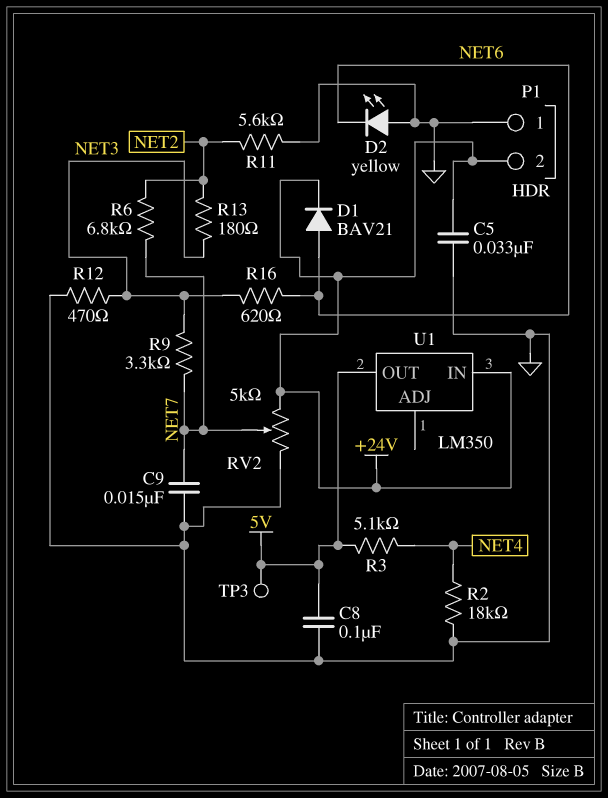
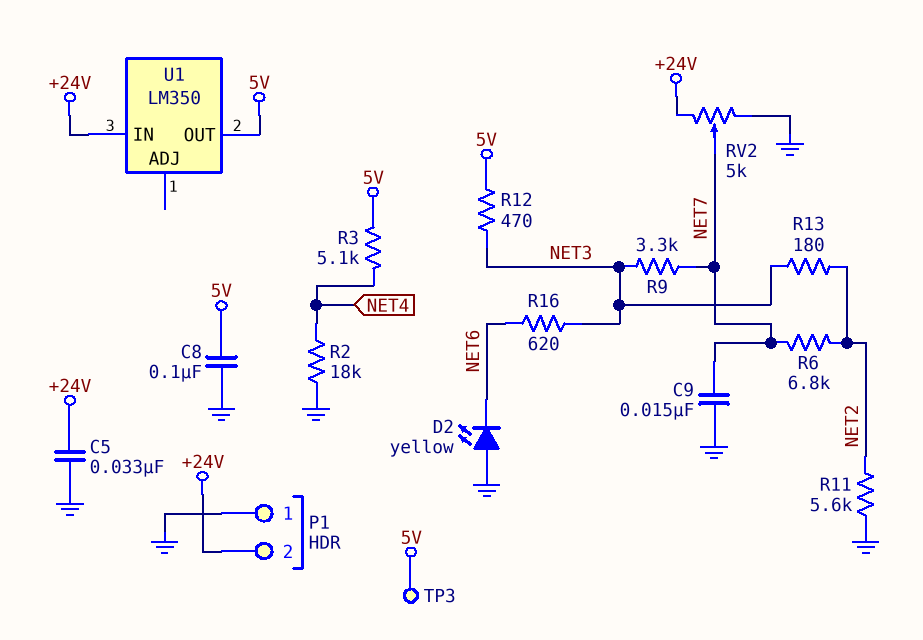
D1: diode BAV21 (A NET6, K +24V) -> none
R12: 470 (GND, NET3) -> 470 (5V, NET3)

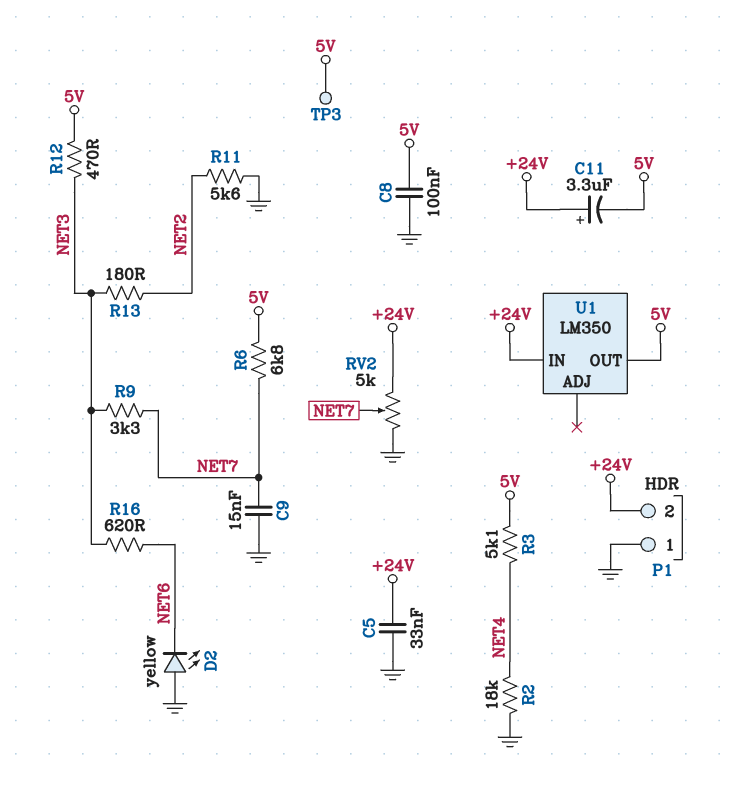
C11: none -> 3.3uF (plus +24V, minus 5V)
R6: 6.8k (NET2, NET7) -> 6.8k (5V, NET7)

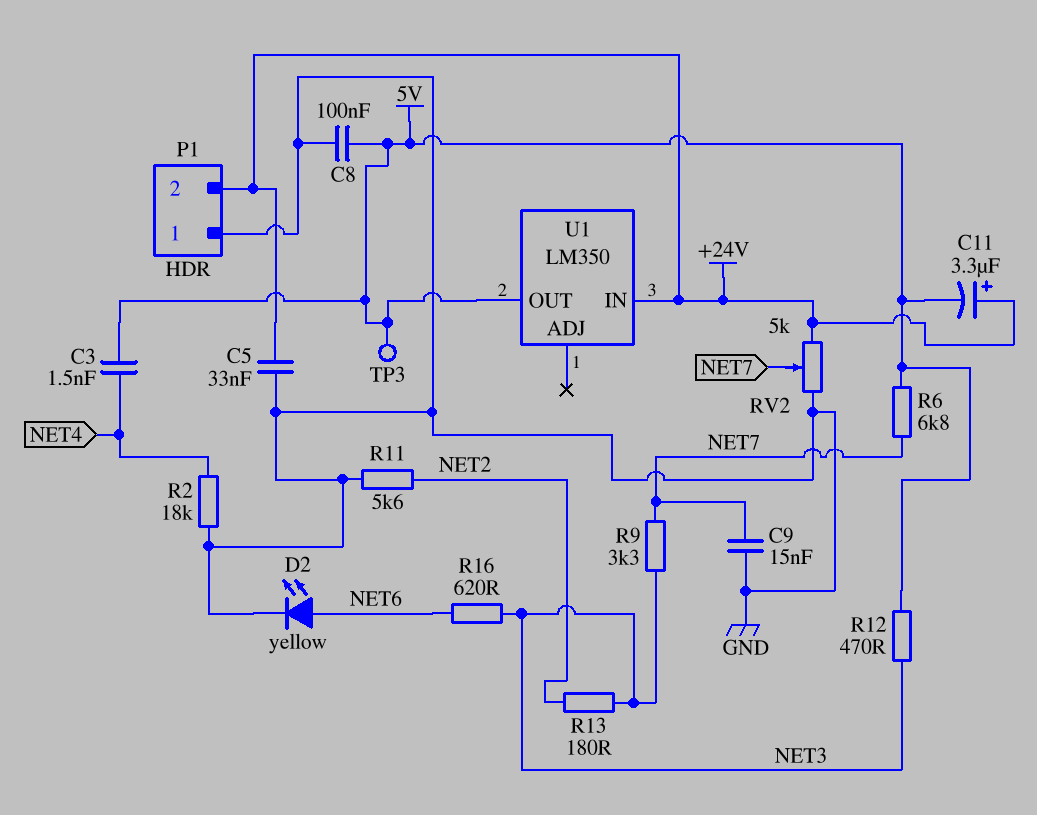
C3: none -> 1.5nF (5V, NET4)
D2: LED yellow (A GND, K NET6) -> LED yellow (A NET6, K GND)
R3: 5.1k (5V, NET4) -> none

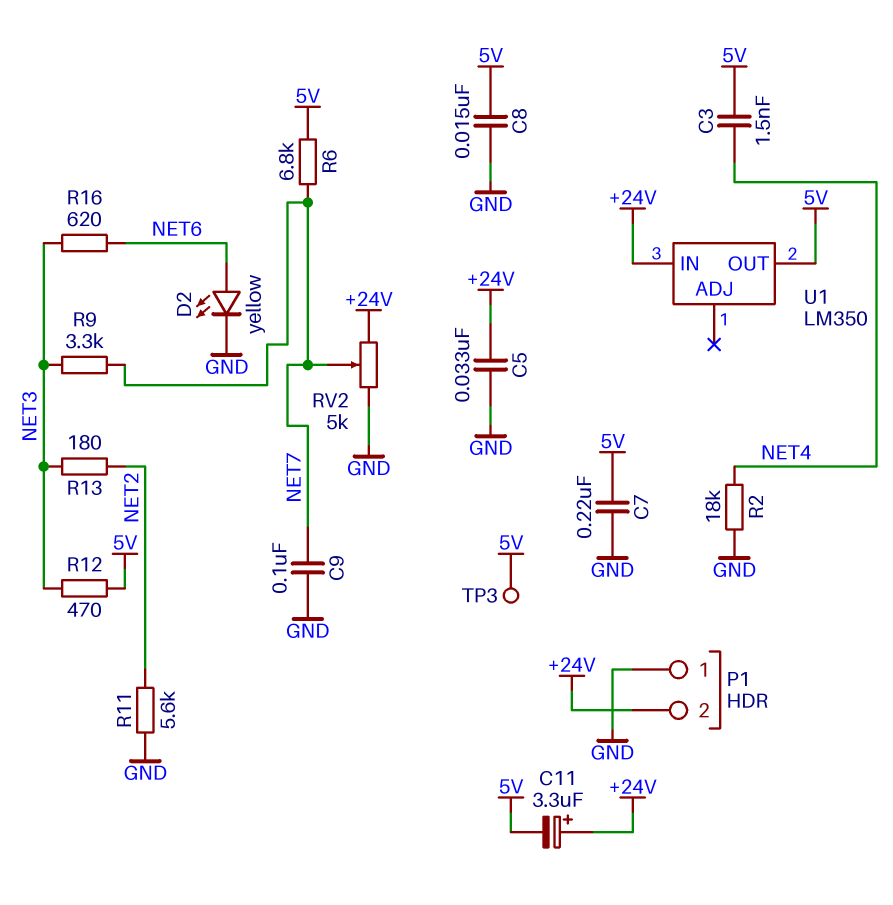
C7: none -> 220nF (5V, GND)
C8: 100nF (5V, GND) -> 15nF (5V, GND)
C9: 15nF (GND, NET7) -> 100nF (GND, NET7)

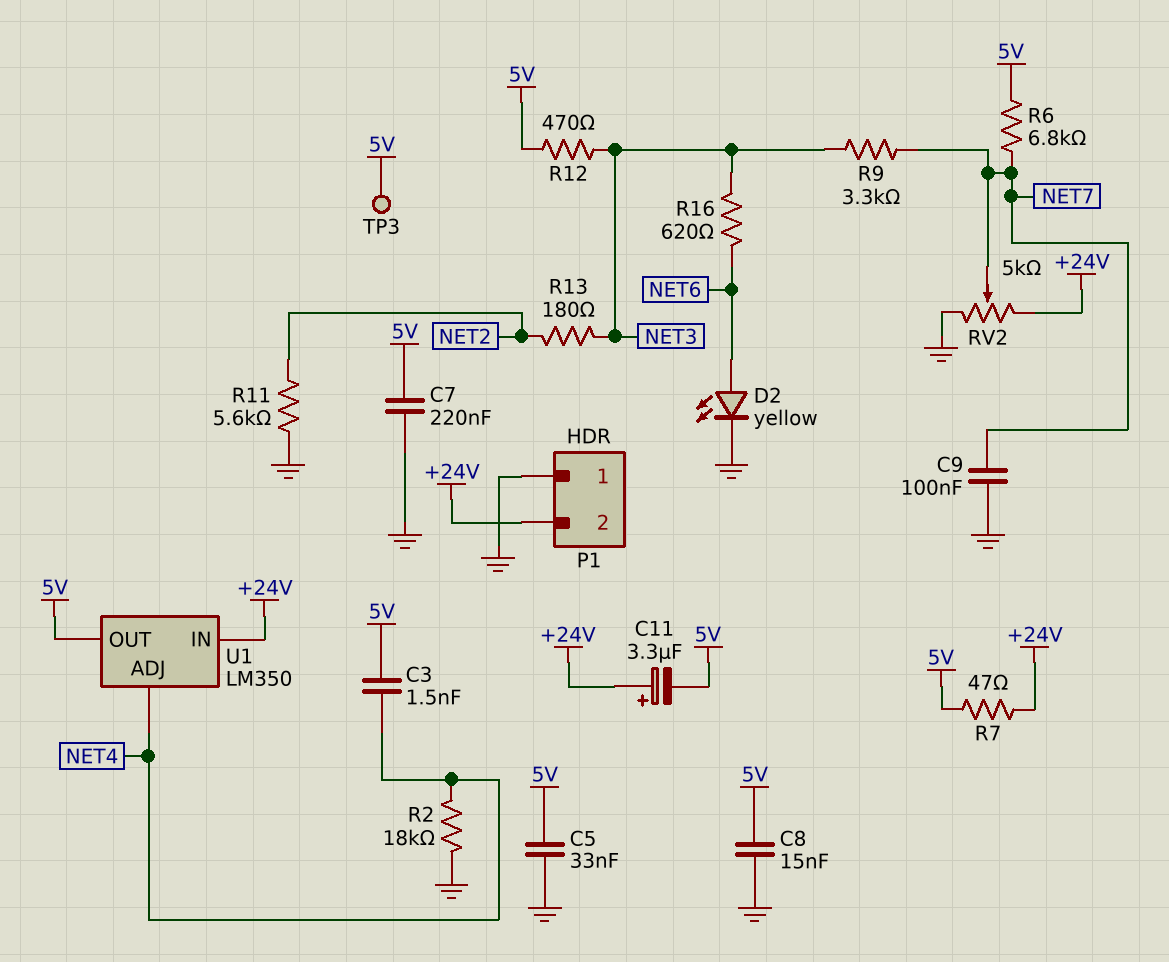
C5: 33nF (+24V, GND) -> 33nF (5V, GND)
R7: none -> 47 (+24V, 5V)
U1 pin ADJ: none -> NET4

